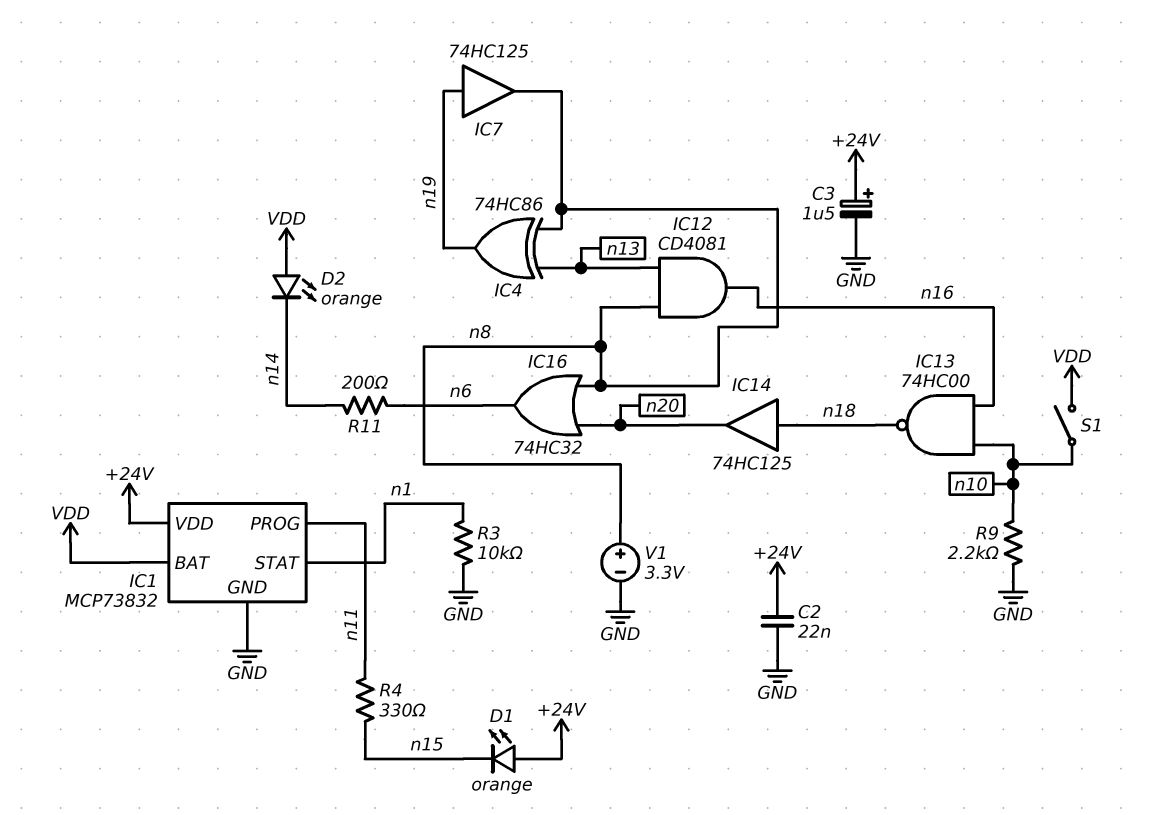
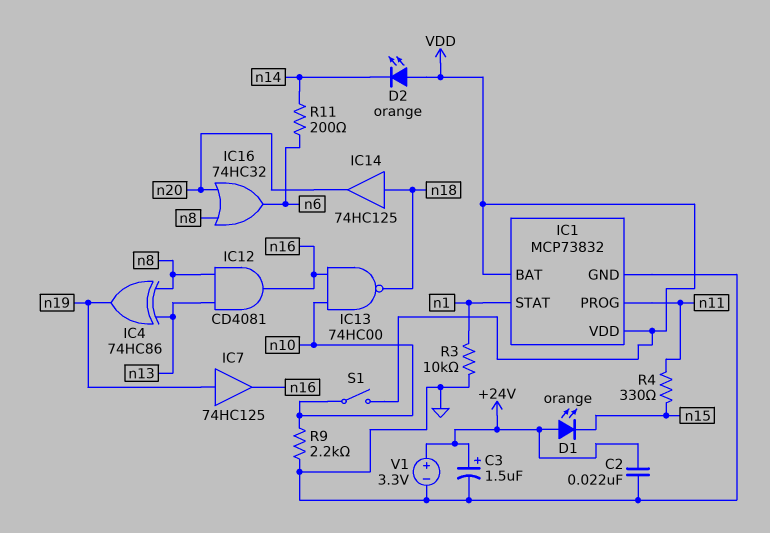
IC1 pin VDD: +24V -> VDD
IC7: buffer 74HC125 (in n19, out n8) -> buffer 74HC125 (in n19, out n16)
V1: 3.3V (plus n8, minus GND) -> 3.3V (plus +24V, minus GND)

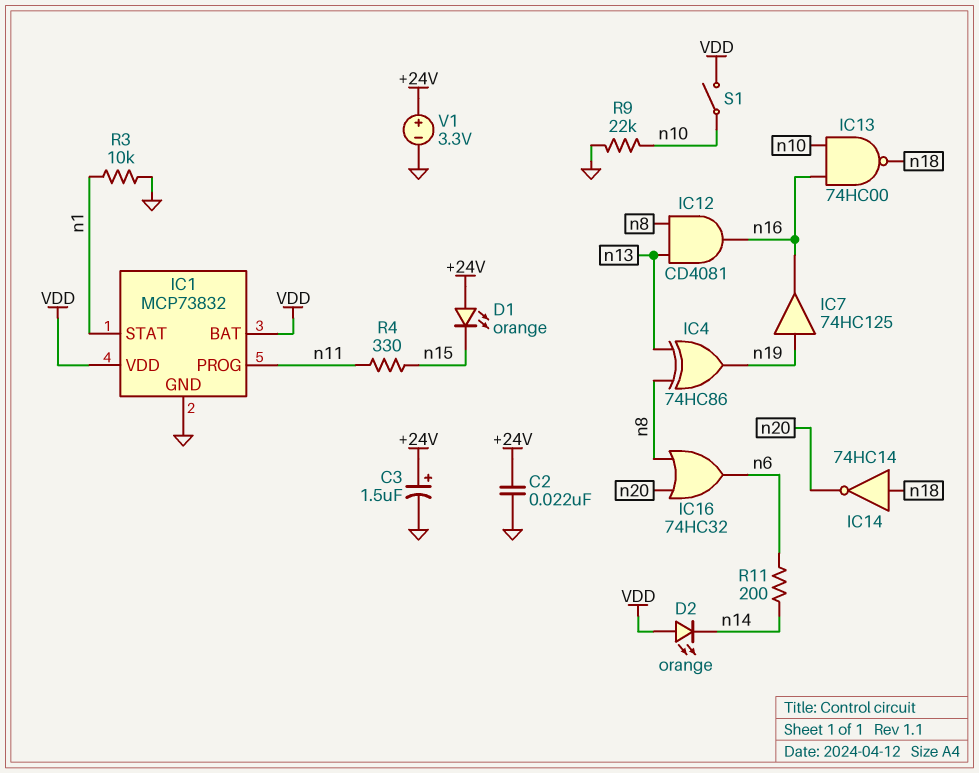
IC14: buffer 74HC125 (in n18, out n20) -> NOT 74HC14 (in n18, out n20)
R9: 2.2k (GND, n10) -> 22k (GND, n10)

